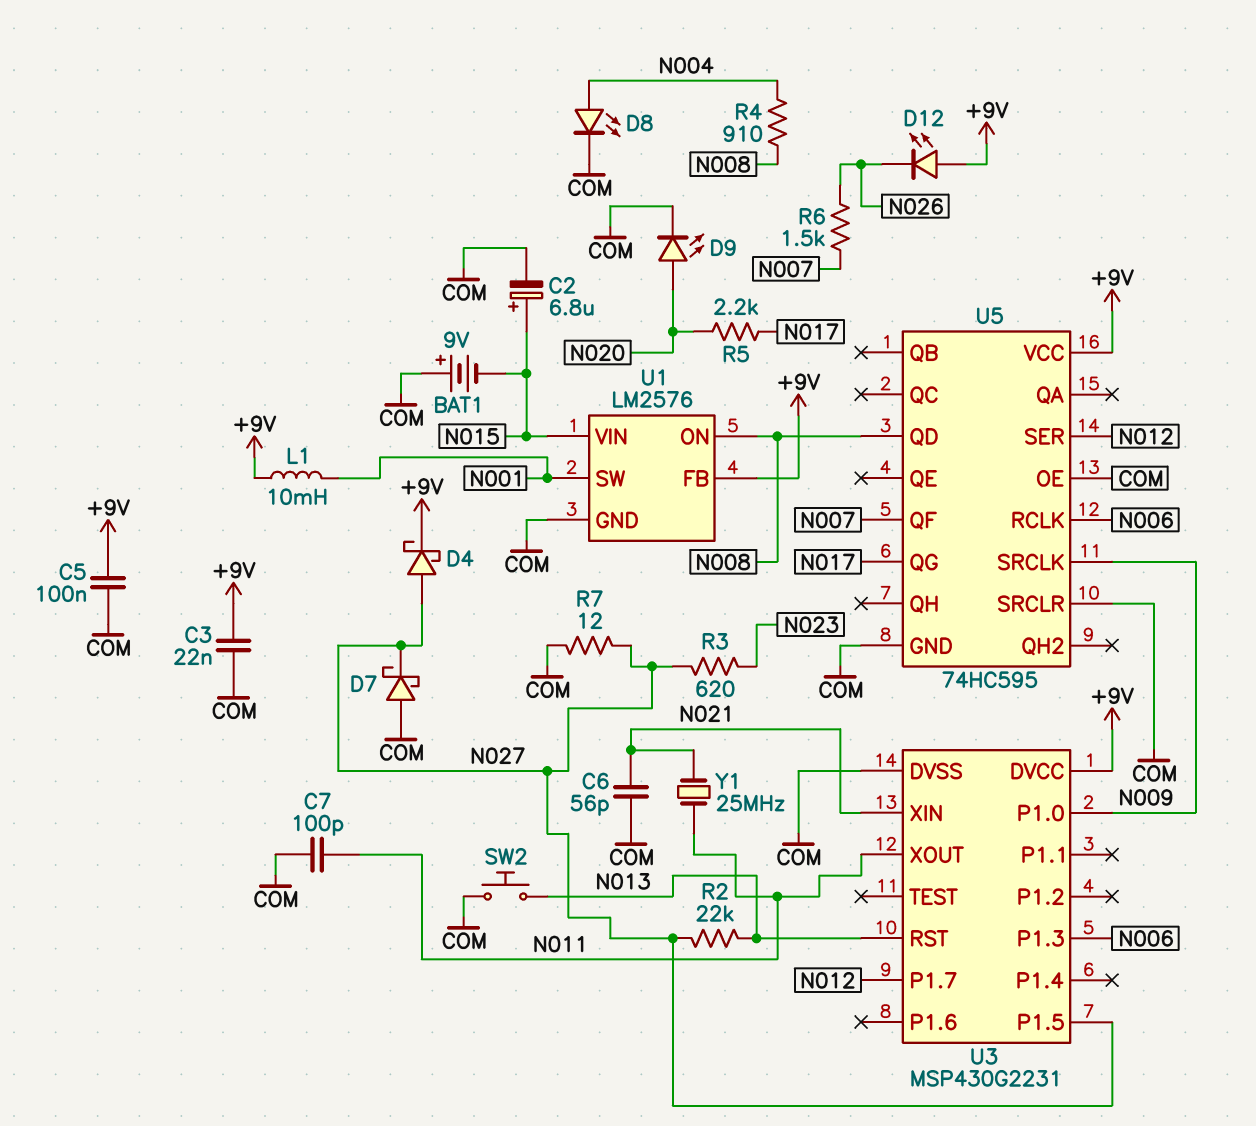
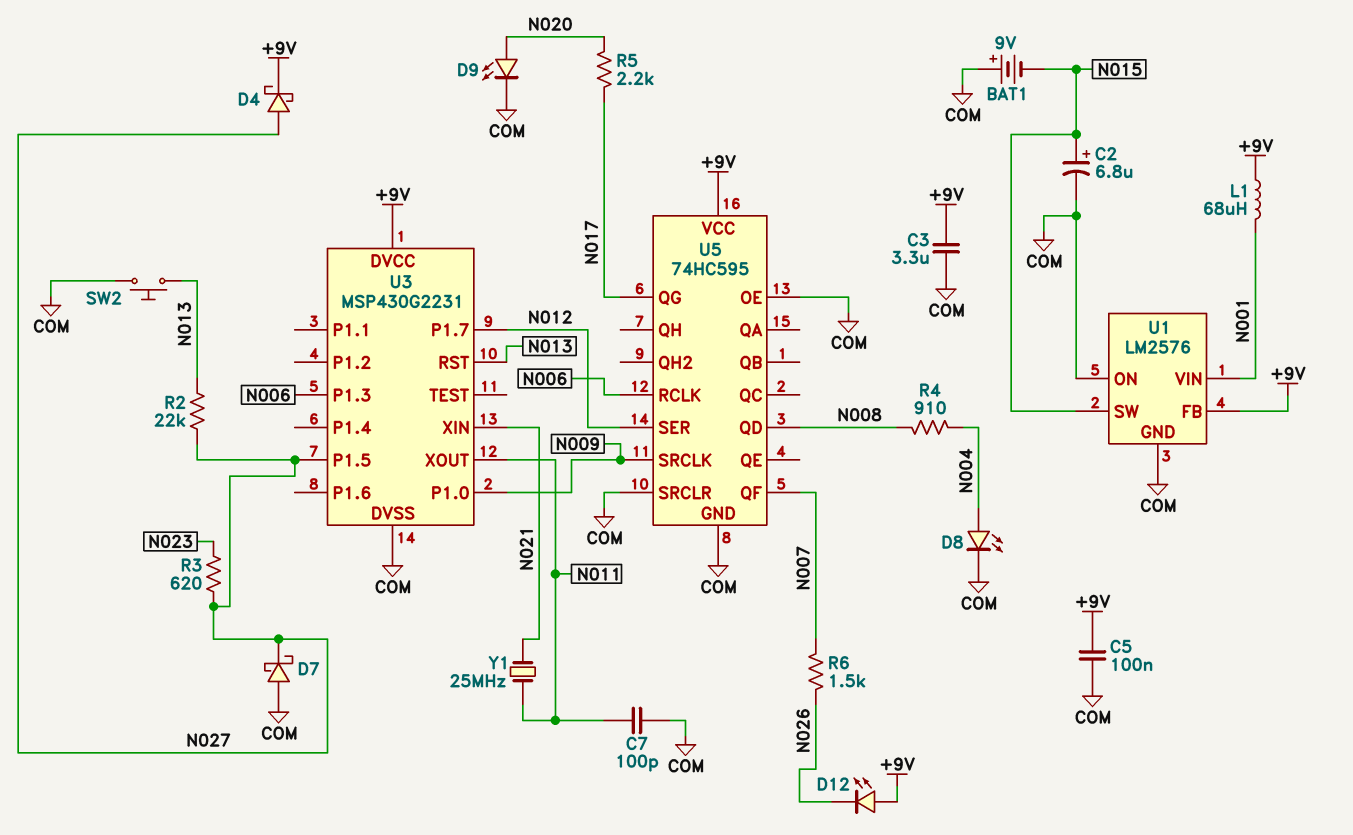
C3: 22nF (+9V, COM) -> 3.3uF (+9V, COM)
C6: 56pF (COM, N021) -> none
L1: 10mH (+9V, N001) -> 68uH (+9V, N001)
R7: 12 (COM, N027) -> none
U1 pin ON: N008 -> COM
U1 pin SW: N001 -> N015
U1 pin VIN: N015 -> N001

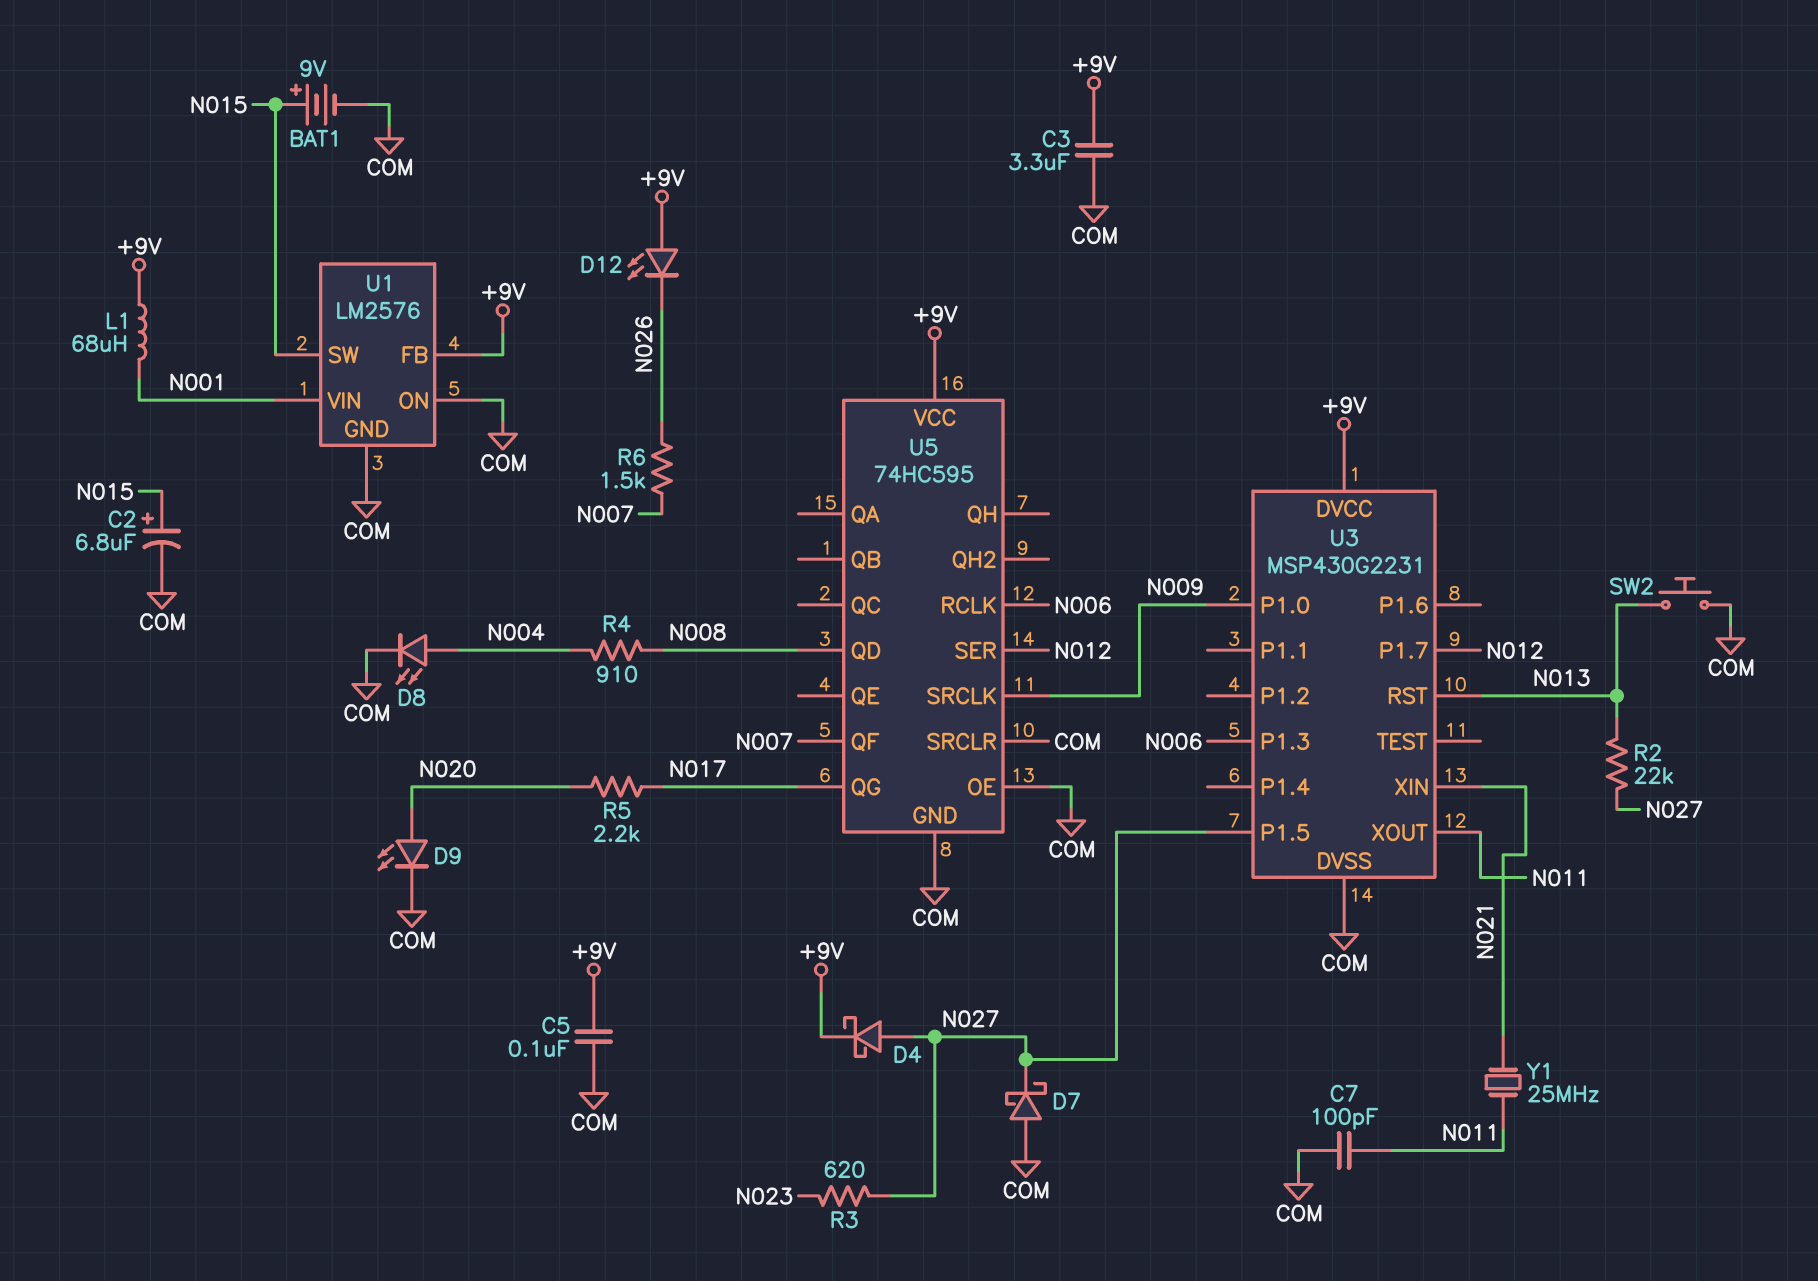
BAT1: 9V (plus COM, minus N015) -> 9V (plus N015, minus COM)

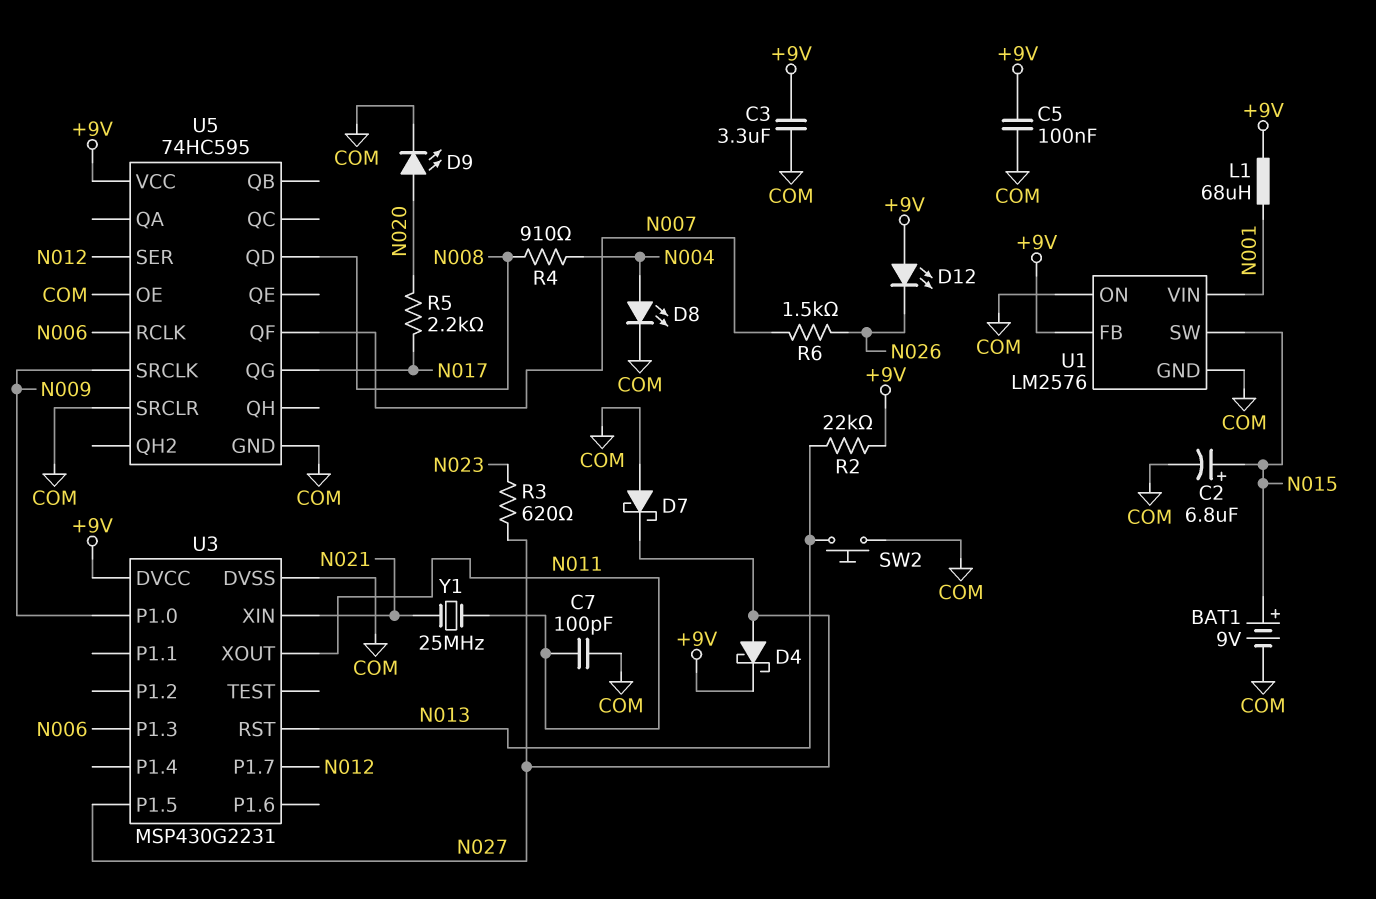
R2: 22k (N013, N027) -> 22k (+9V, N013)

